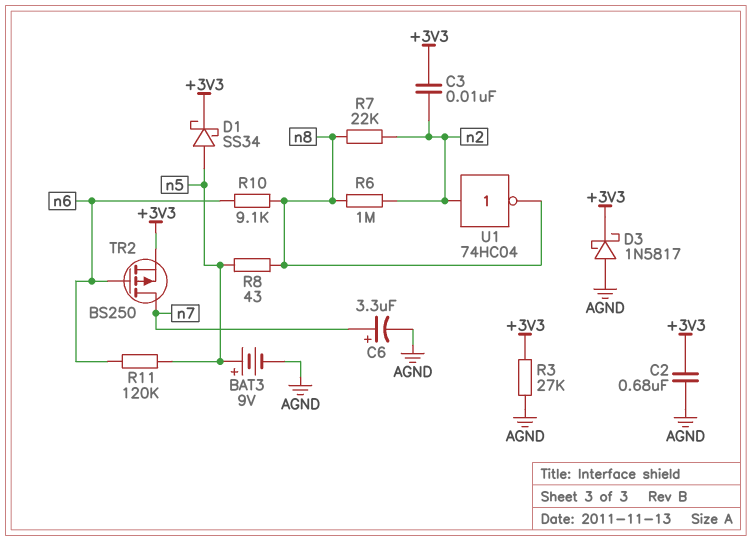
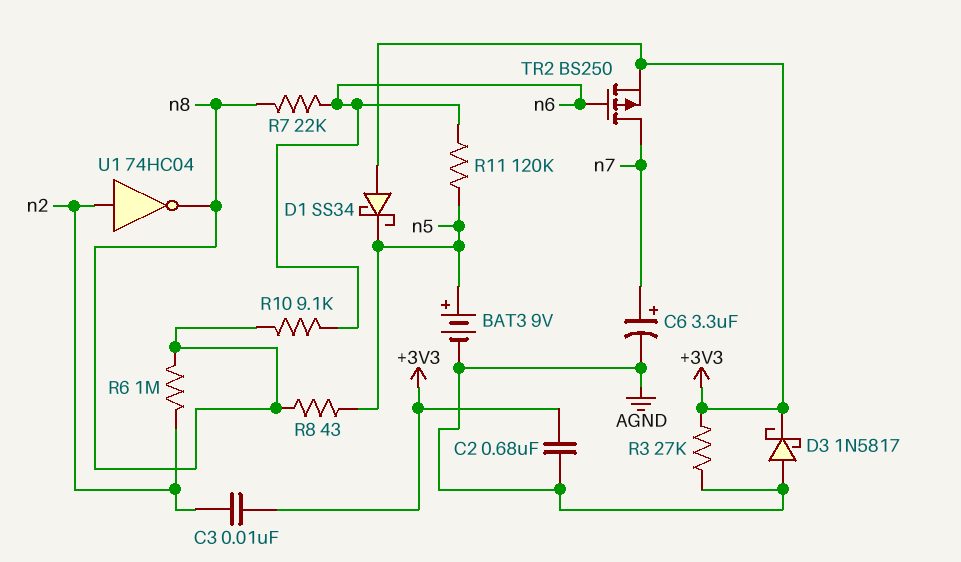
D1: schottky SS34 (A n5, K +3V3) -> schottky SS34 (A +3V3, K n5)
R7: 22k (n2, n8) -> 22k (n6, n8)

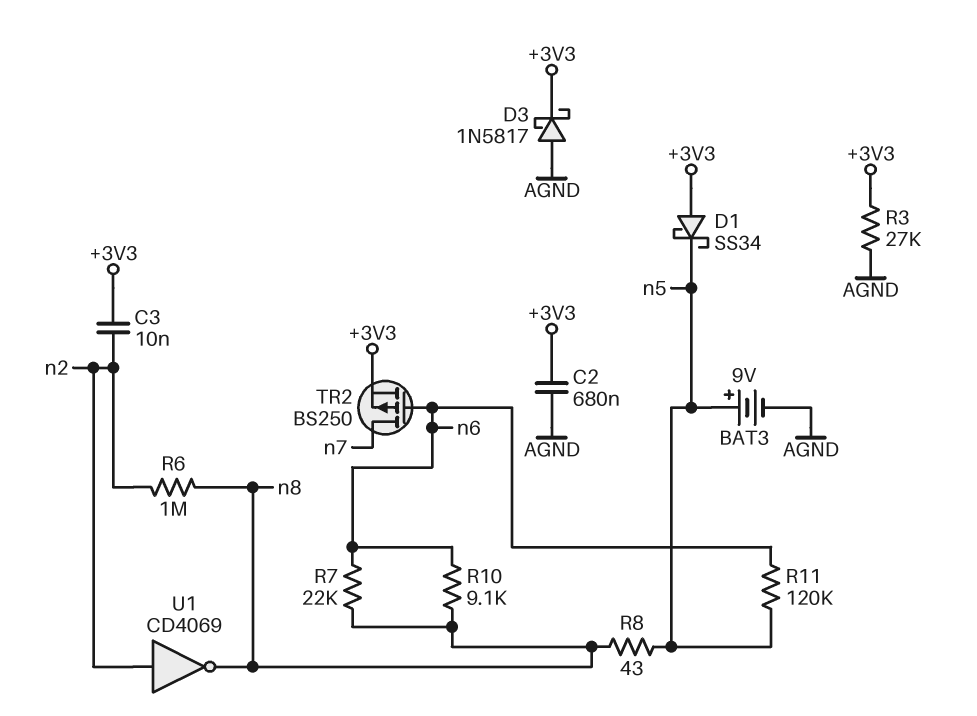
C6: 3.3uF (plus n7, minus AGND) -> none
U1: NOT 74HC04 (in n2, out n8) -> NOT CD4069 (in n2, out n8)

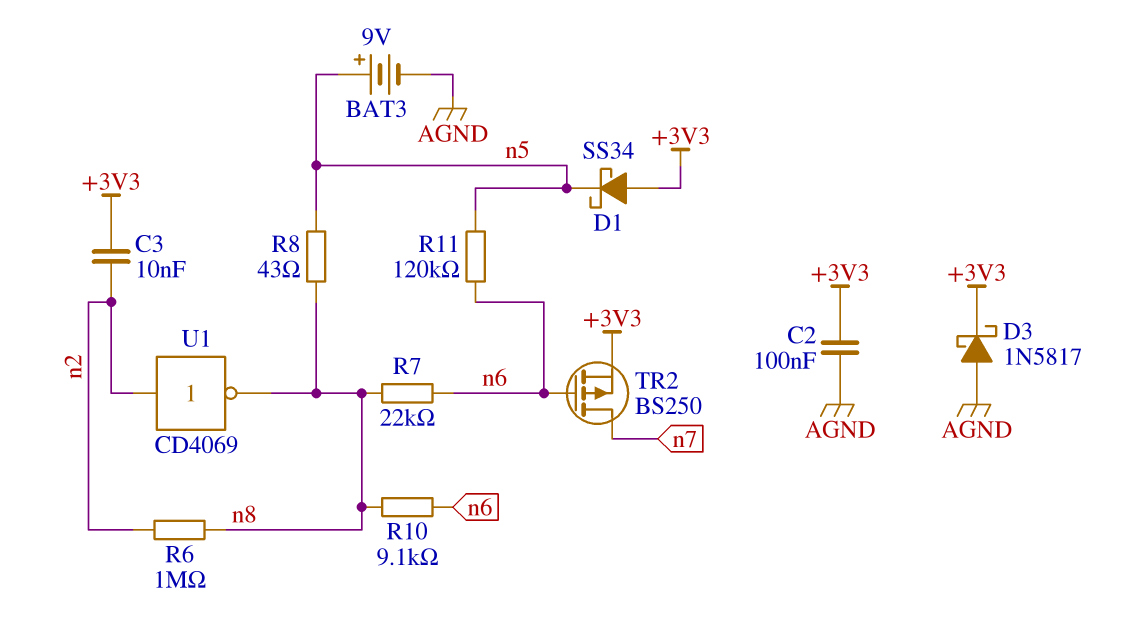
C2: 680nF (+3V3, AGND) -> 100nF (+3V3, AGND)
R3: 27k (+3V3, AGND) -> none

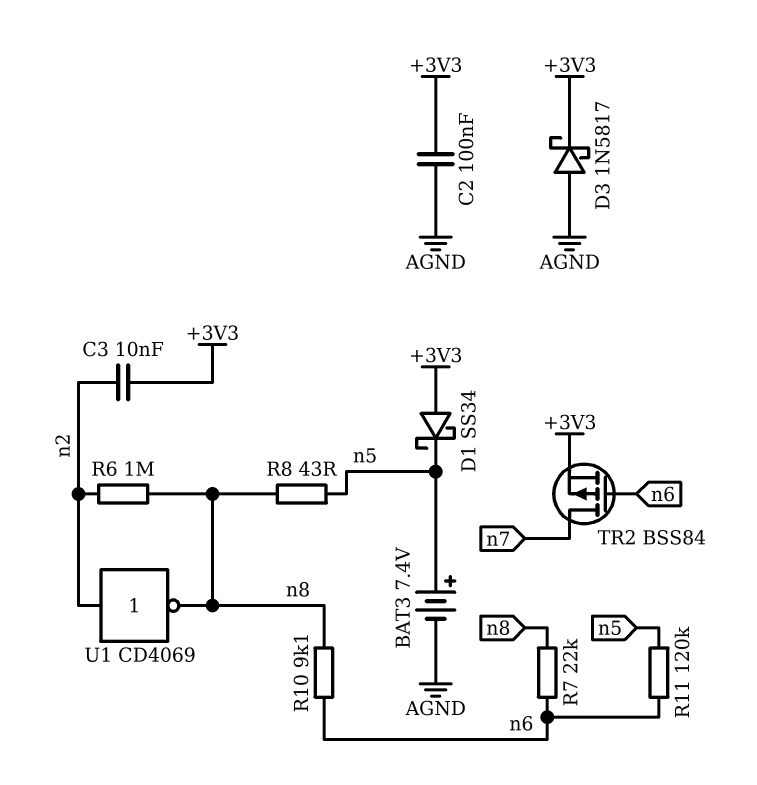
BAT3: 9V (plus n5, minus AGND) -> 7.4V (plus n5, minus AGND)
TR2: PMOS BS250 (G n6, D n7, S +3V3) -> PMOS BSS84 (G n6, D n7, S +3V3)

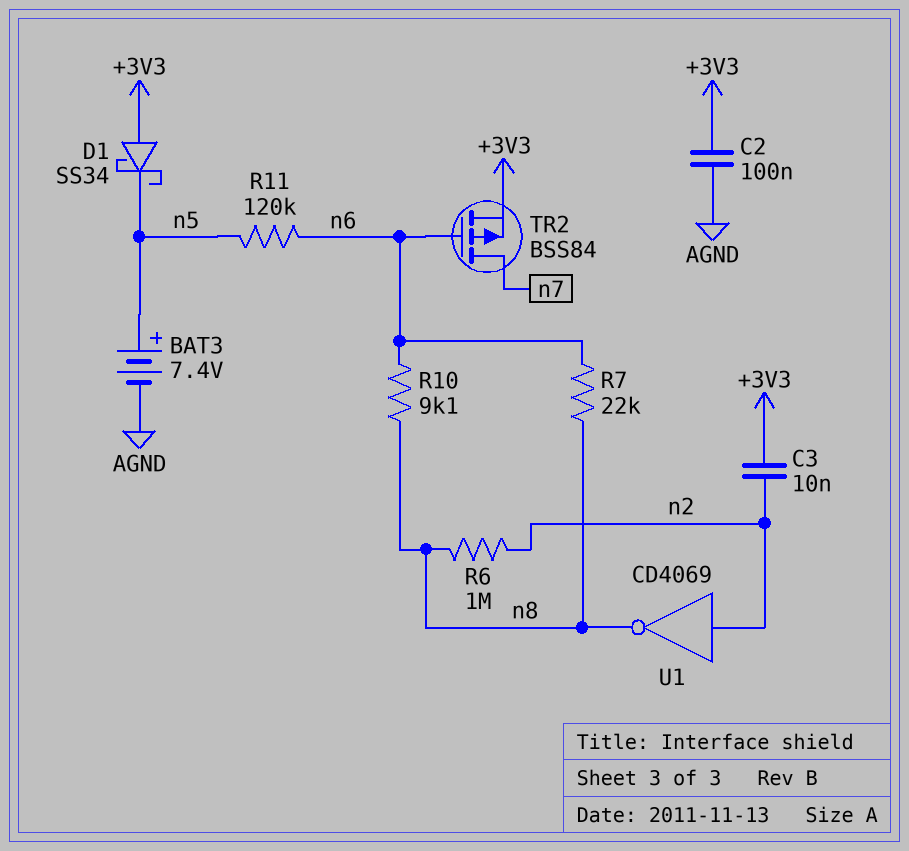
D3: schottky 1N5817 (A AGND, K +3V3) -> none
R8: 43 (n5, n8) -> none

